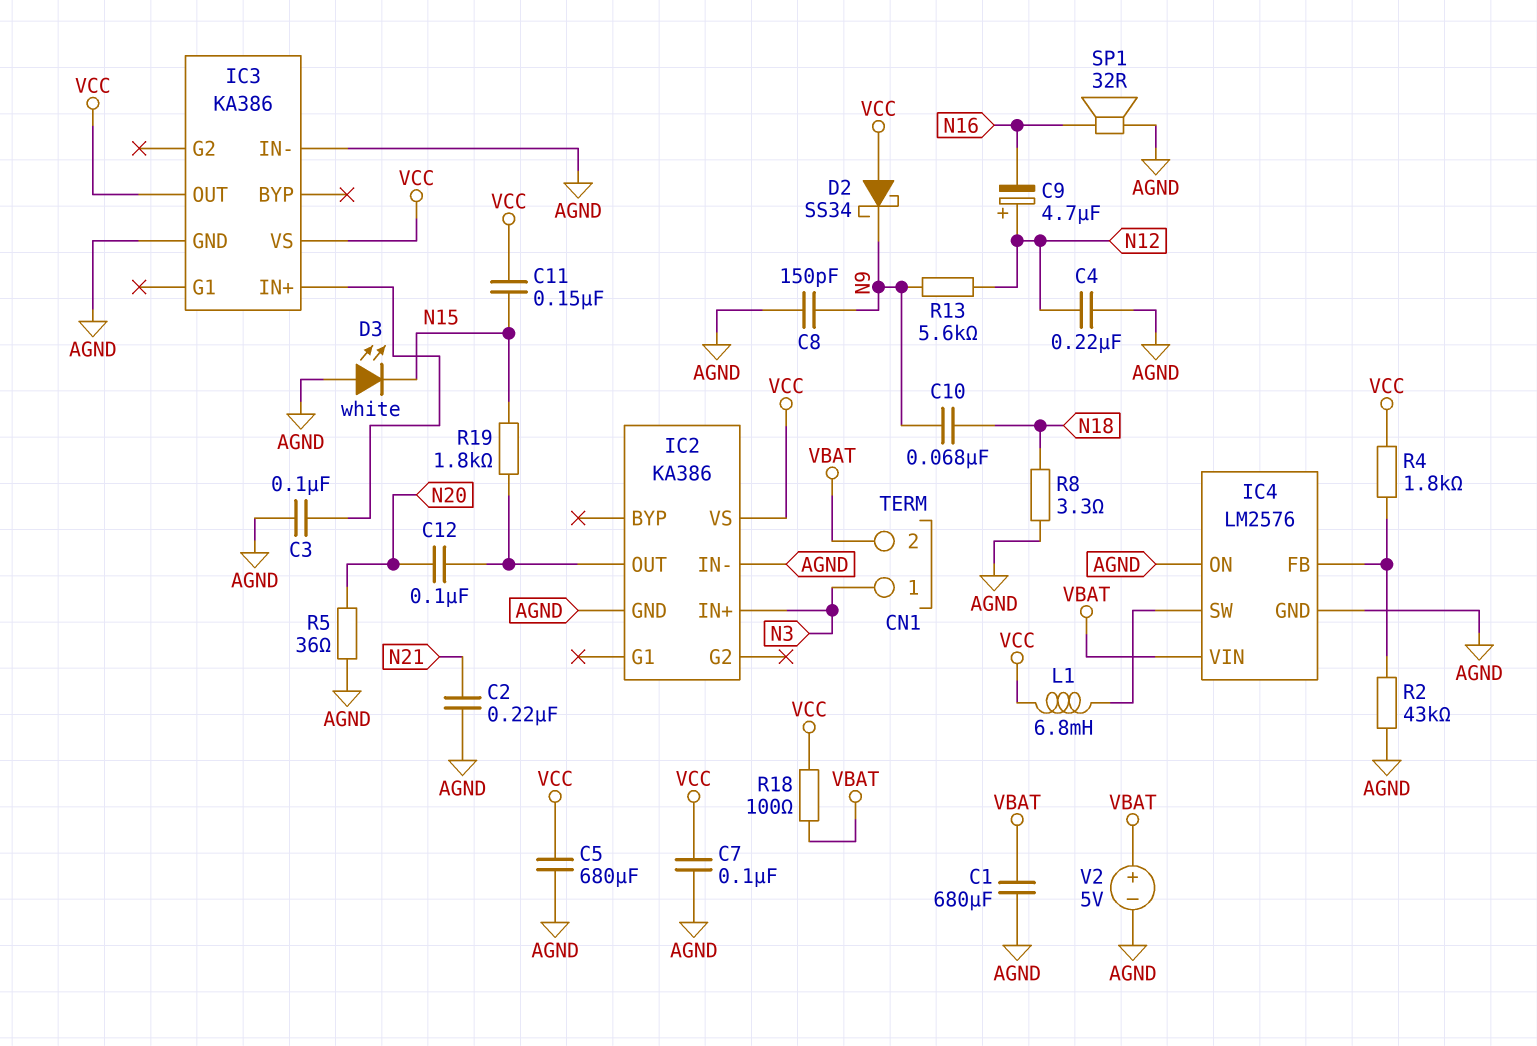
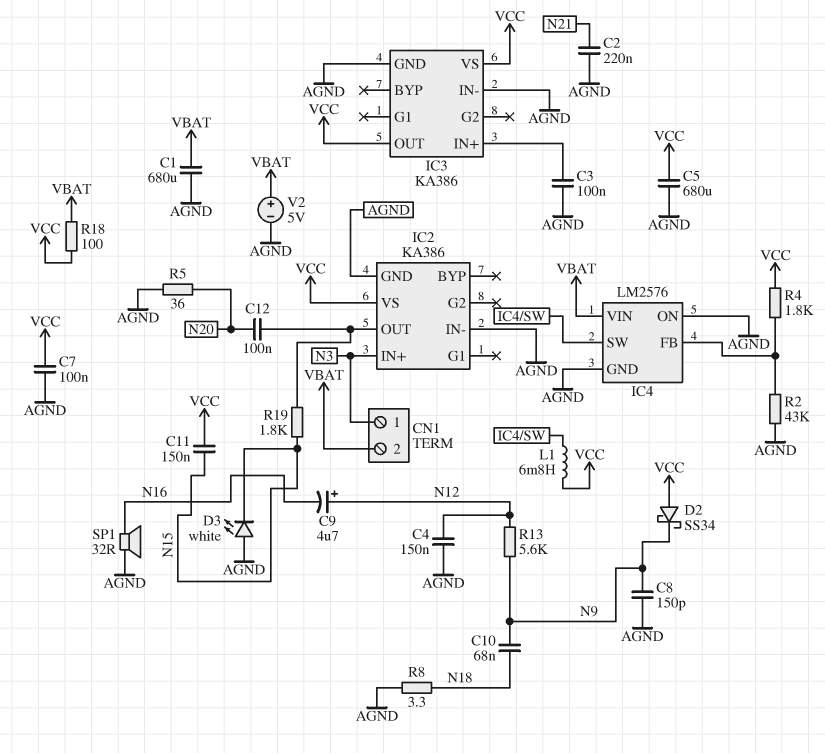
C4: 220nF (AGND, N12) -> 150nF (AGND, N12)

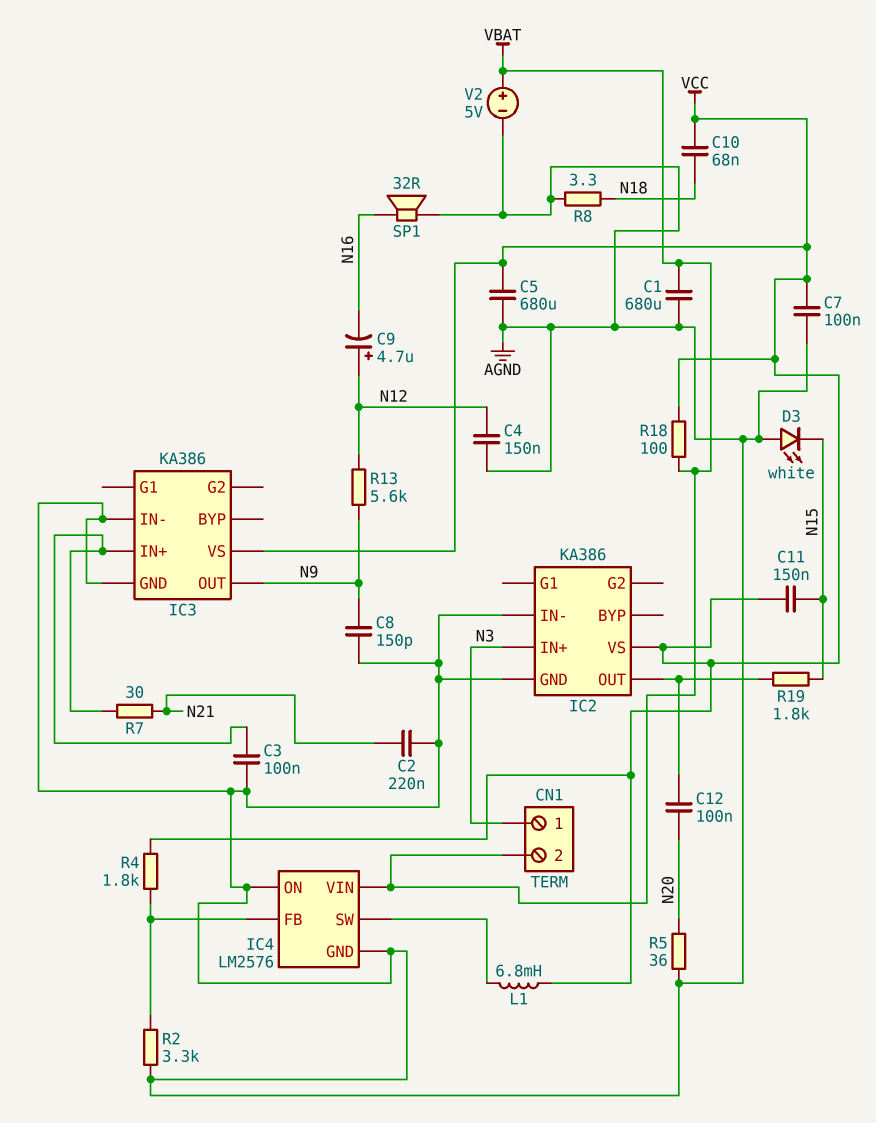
C10: 68nF (N9, N18) -> 68nF (N18, VCC)
D2: schottky SS34 (A VCC, K N9) -> none
IC3 pin OUT: VCC -> N9
R2: 43k (AGND, IC4/FB) -> 3.3k (AGND, IC4/FB)
R7: none -> 30 (IC3/IN+, N21)

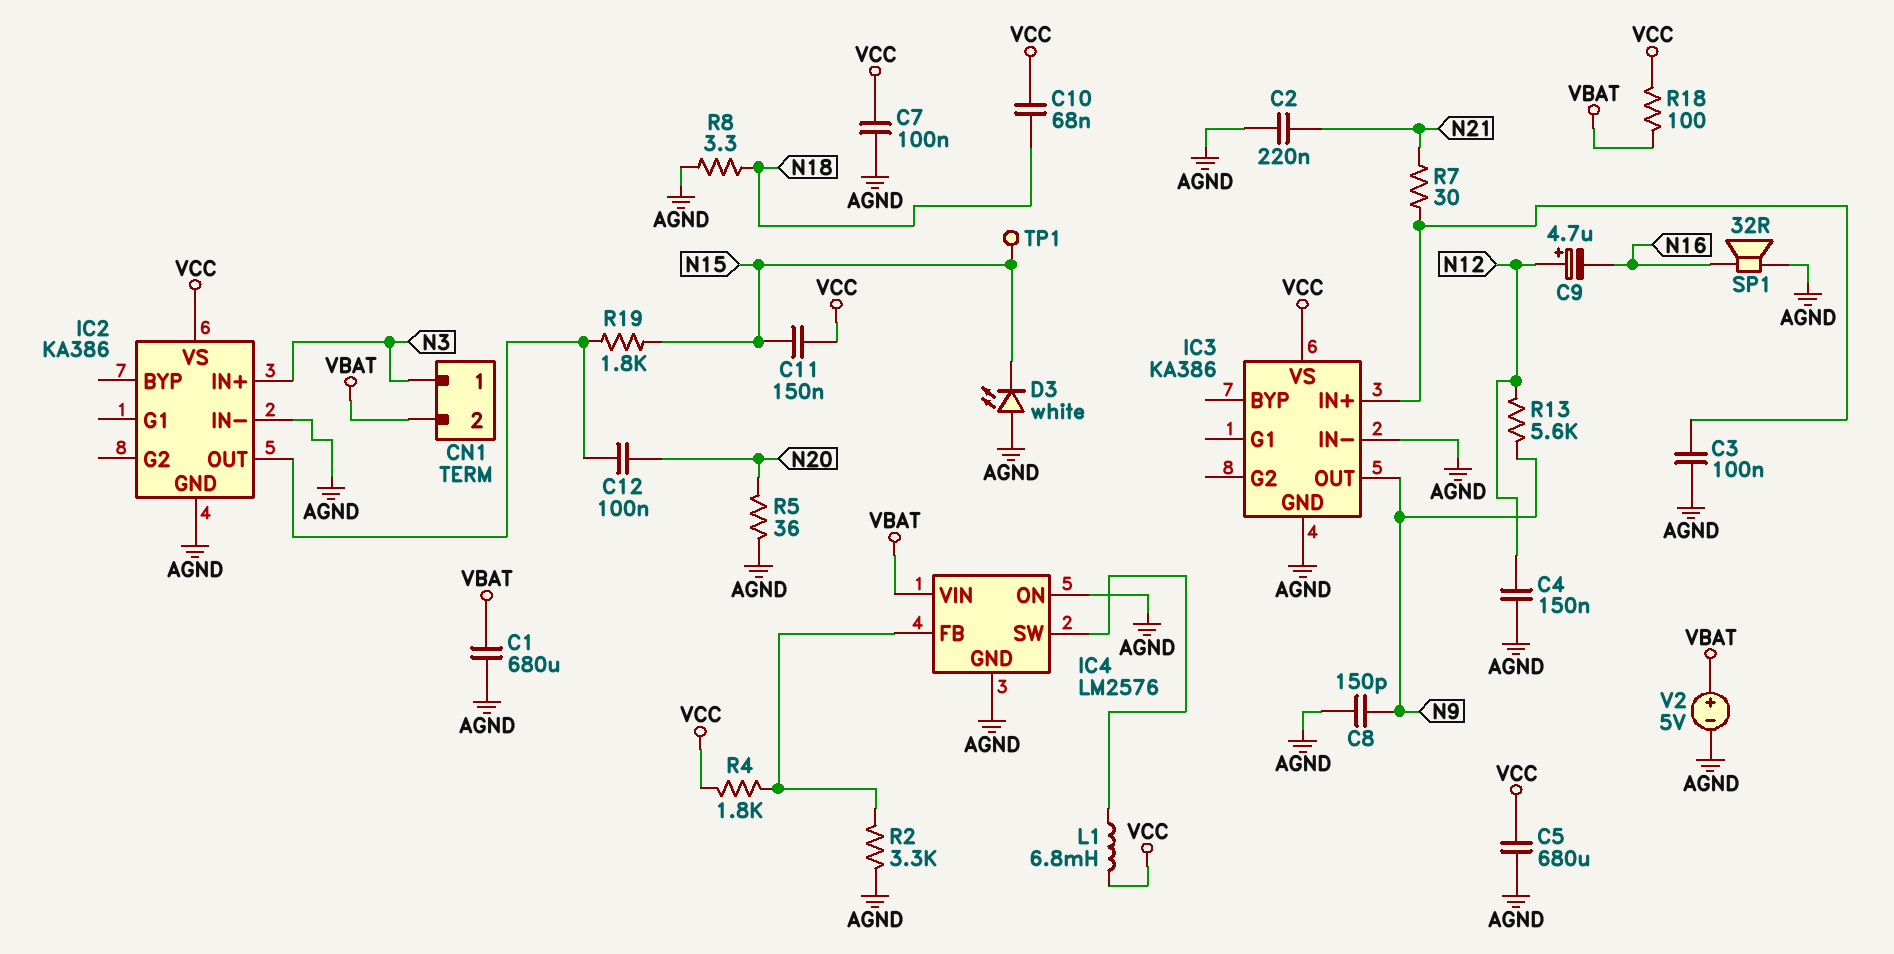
TP1: none -> test point (N15)

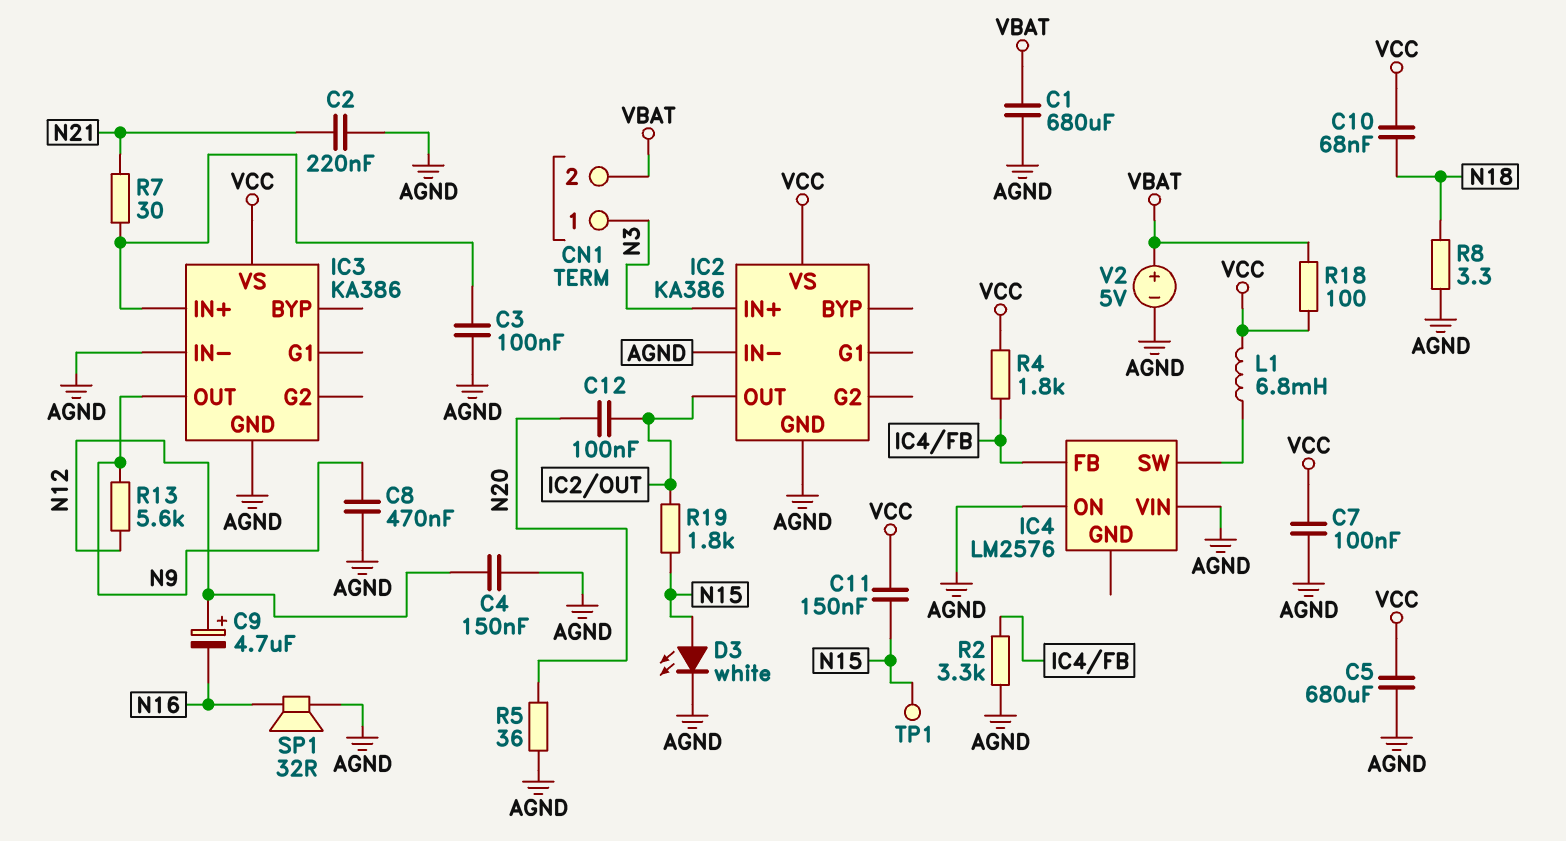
C8: 150pF (AGND, N9) -> 470nF (AGND, N9)
D3: LED white (A AGND, K N15) -> LED white (A N15, K AGND)
IC4 pin GND: AGND -> none
IC4 pin VIN: VBAT -> AGND

